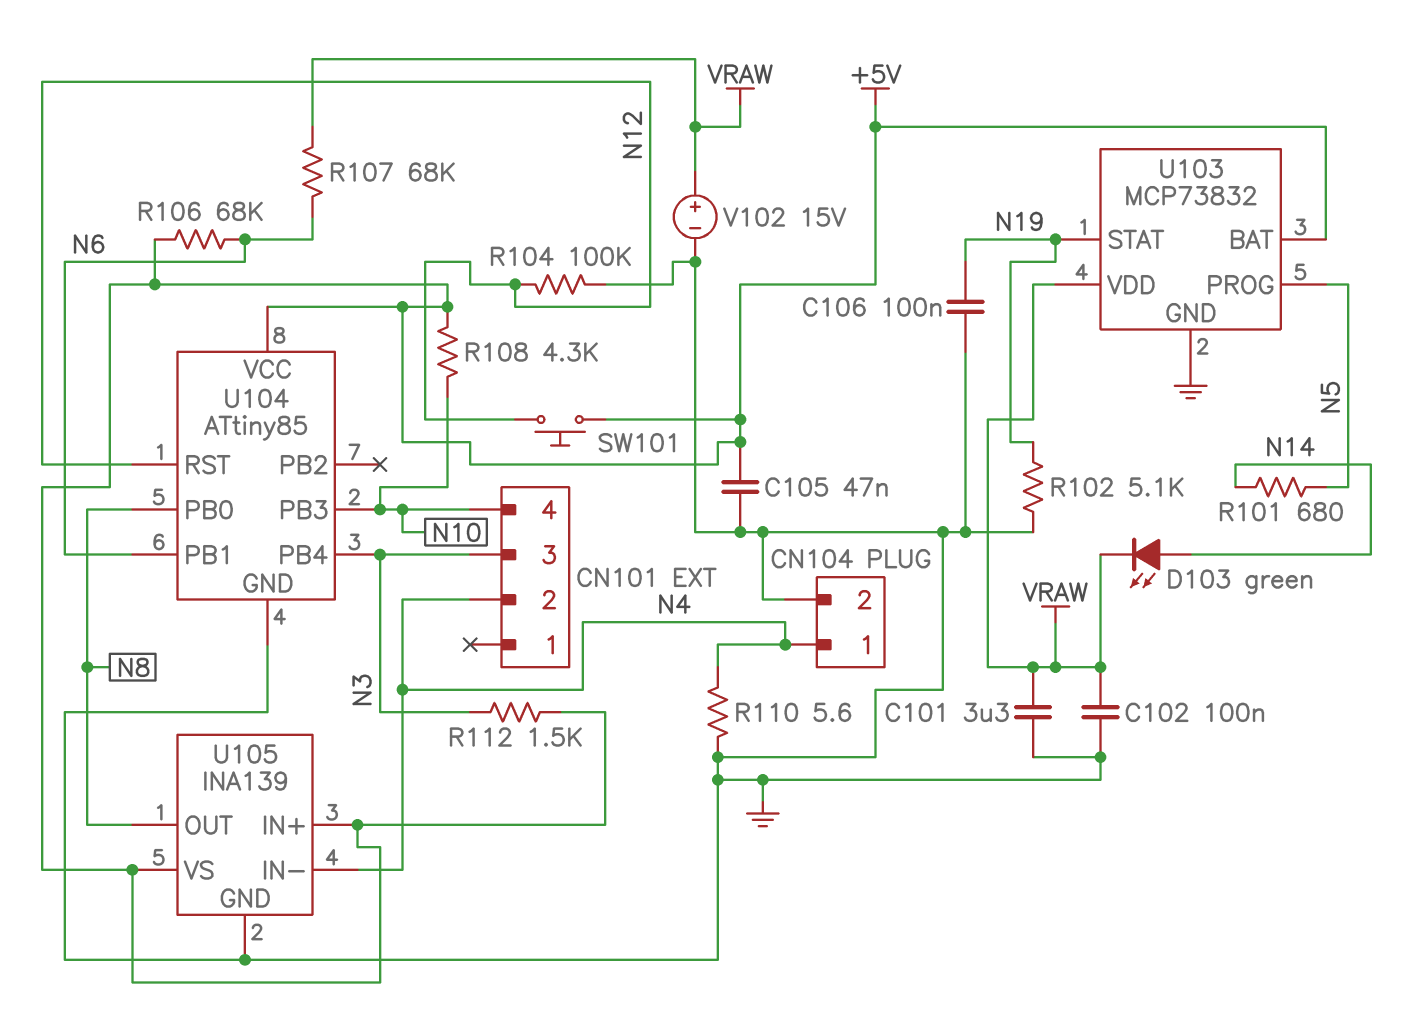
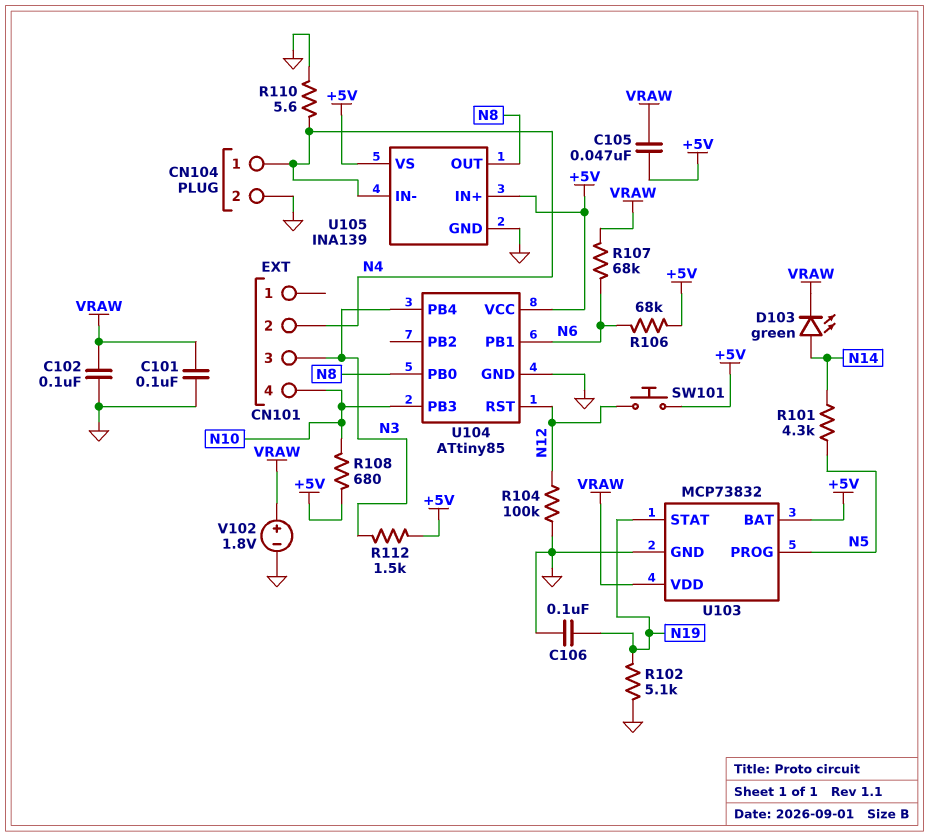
C101: 3.3uF (GND, VRAW) -> 100nF (GND, VRAW)
C105: 47nF (+5V, GND) -> 47nF (+5V, VRAW)
R101: 680 (N5, N14) -> 4.3k (N5, N14)
R108: 4.3k (+5V, N10) -> 680 (+5V, N10)
V102: 15V (plus VRAW, minus GND) -> 1.8V (plus VRAW, minus GND)

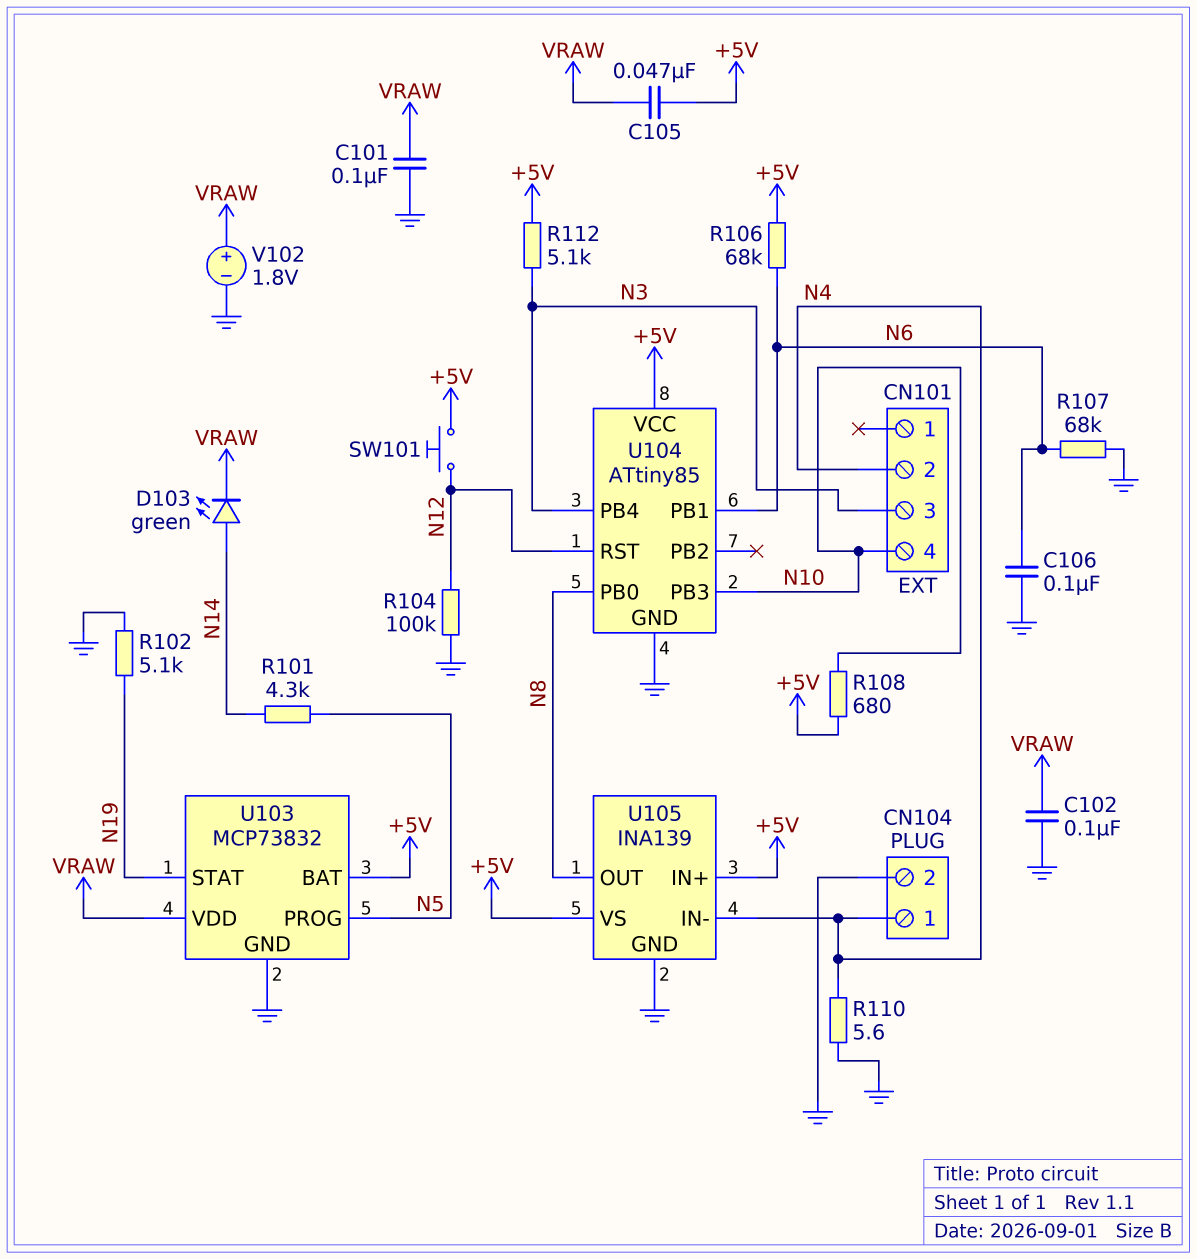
C106: 100nF (GND, N19) -> 100nF (GND, N6)
R107: 68k (N6, VRAW) -> 68k (GND, N6)
R112: 1.5k (+5V, N3) -> 5.1k (+5V, N3)

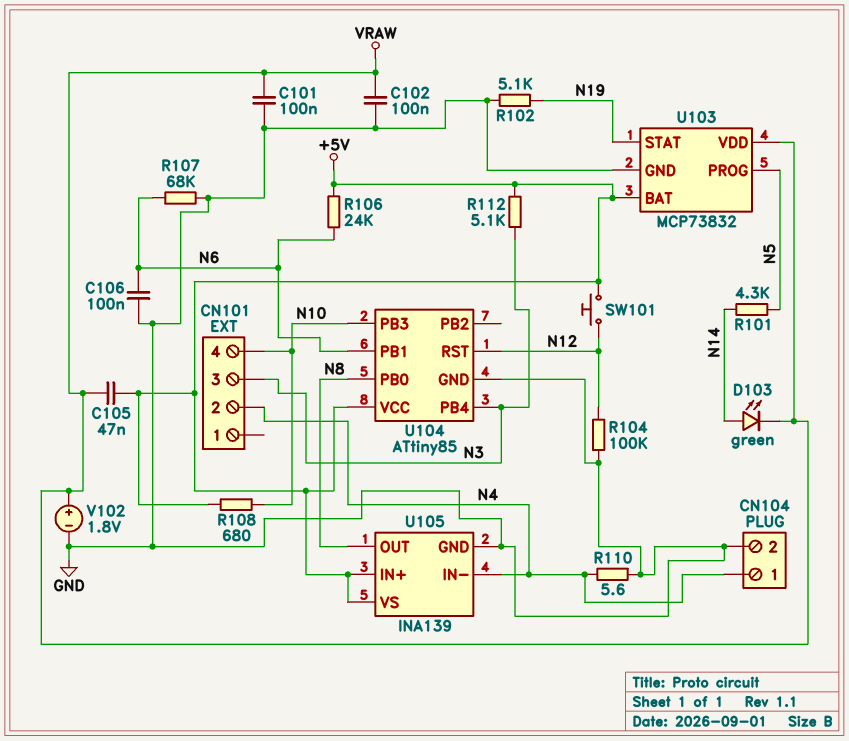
R106: 68k (+5V, N6) -> 24k (+5V, N6)

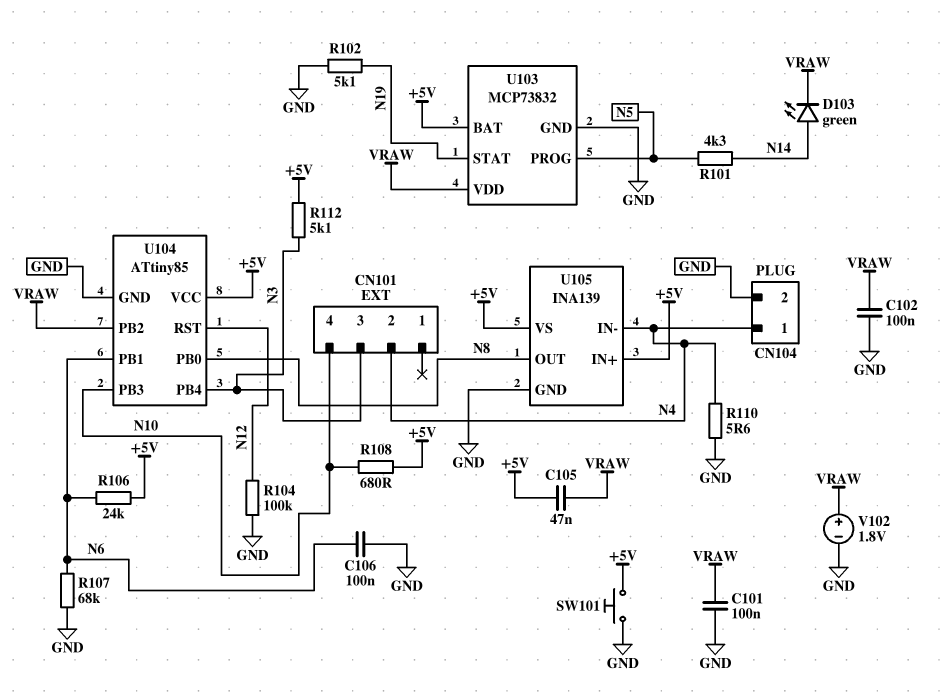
SW101: button (+5V, N12) -> button (+5V, GND)
U104 pin PB2: none -> VRAW

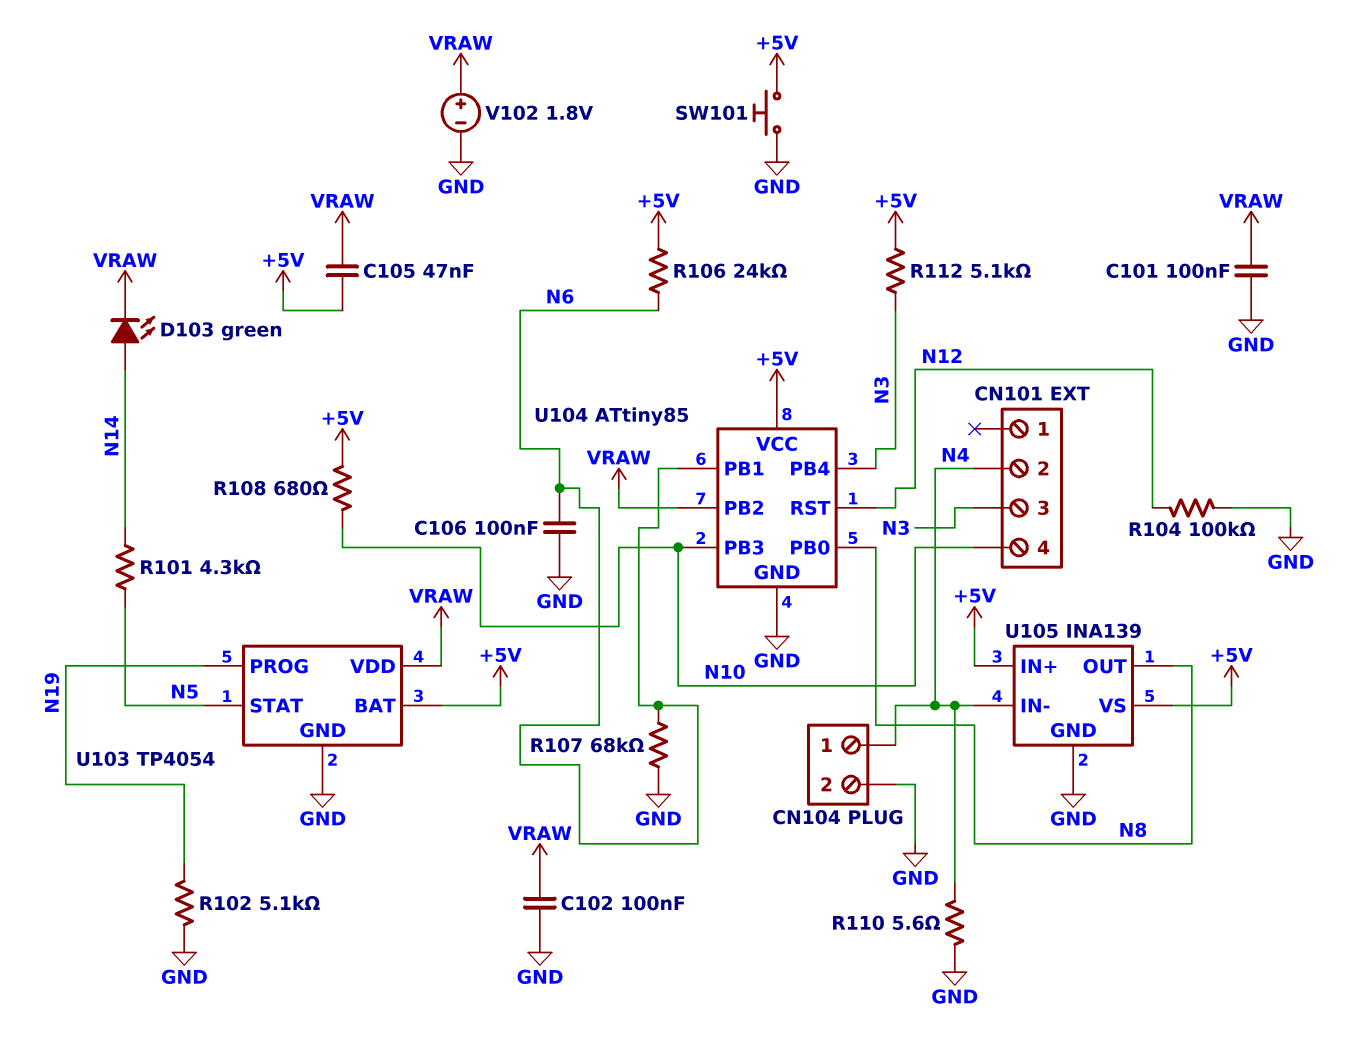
U103: MCP73832 -> TP4054
U103 pin PROG: N5 -> N19
U103 pin STAT: N19 -> N5

